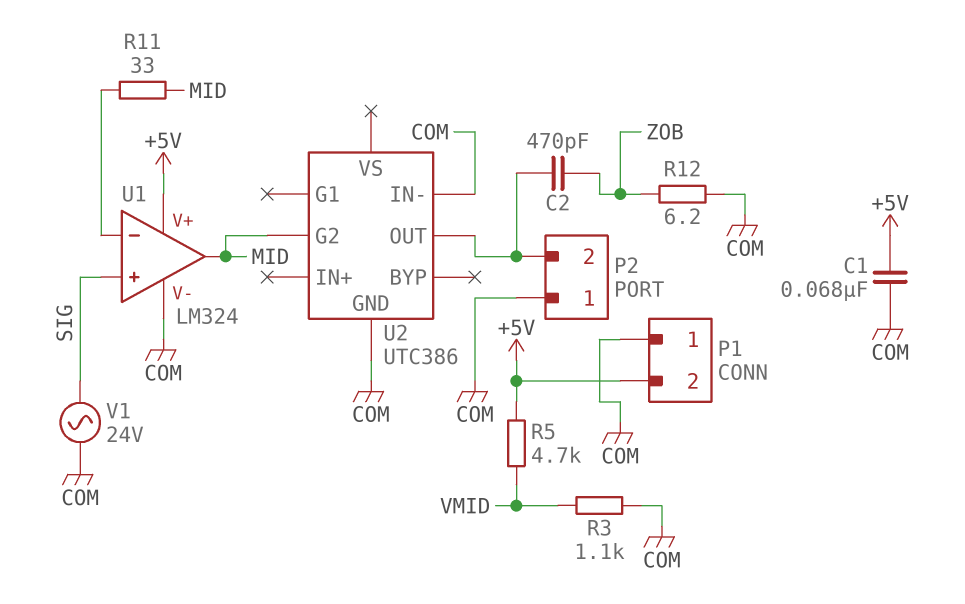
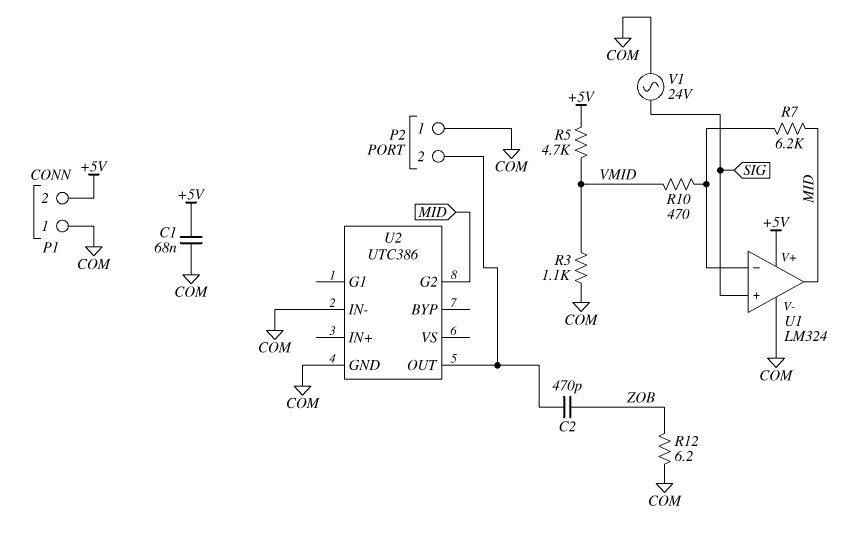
R7: none -> 6.2k (MID, U1/in-)
R10: none -> 470 (U1/in-, VMID)
R11: 33 (MID, U1/in-) -> none

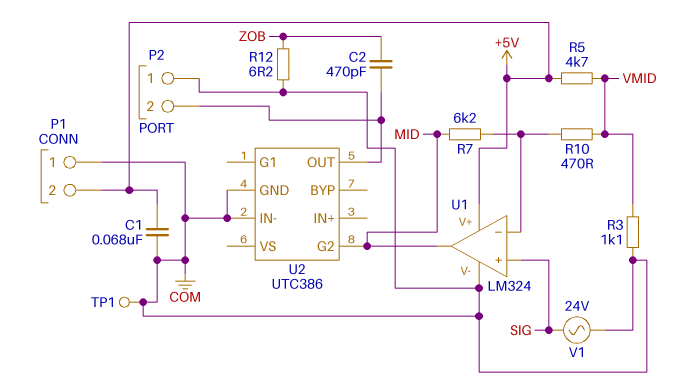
TP1: none -> test point (COM)

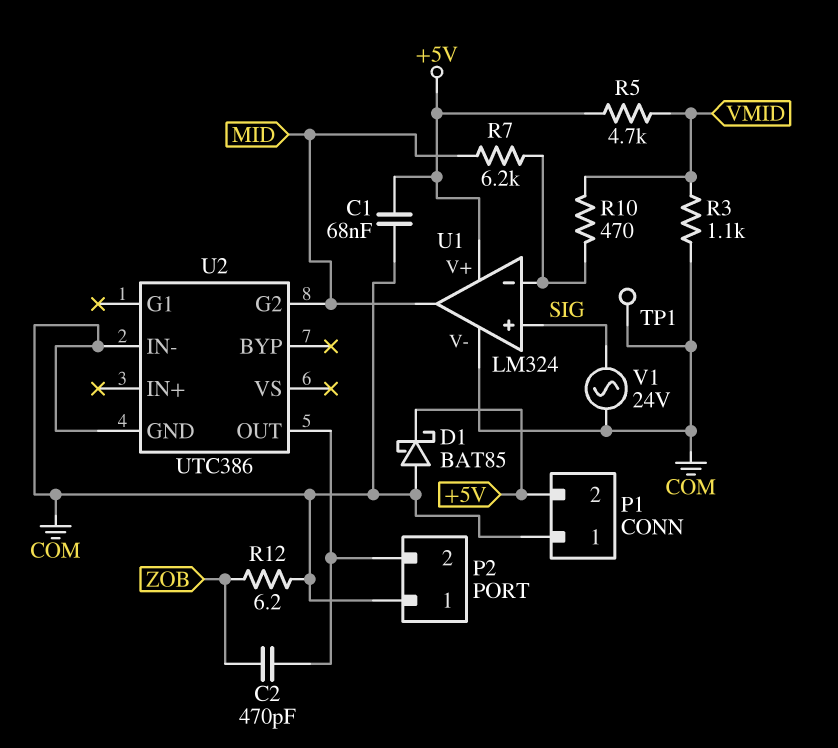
D1: none -> schottky BAT85 (A COM, K +5V)

